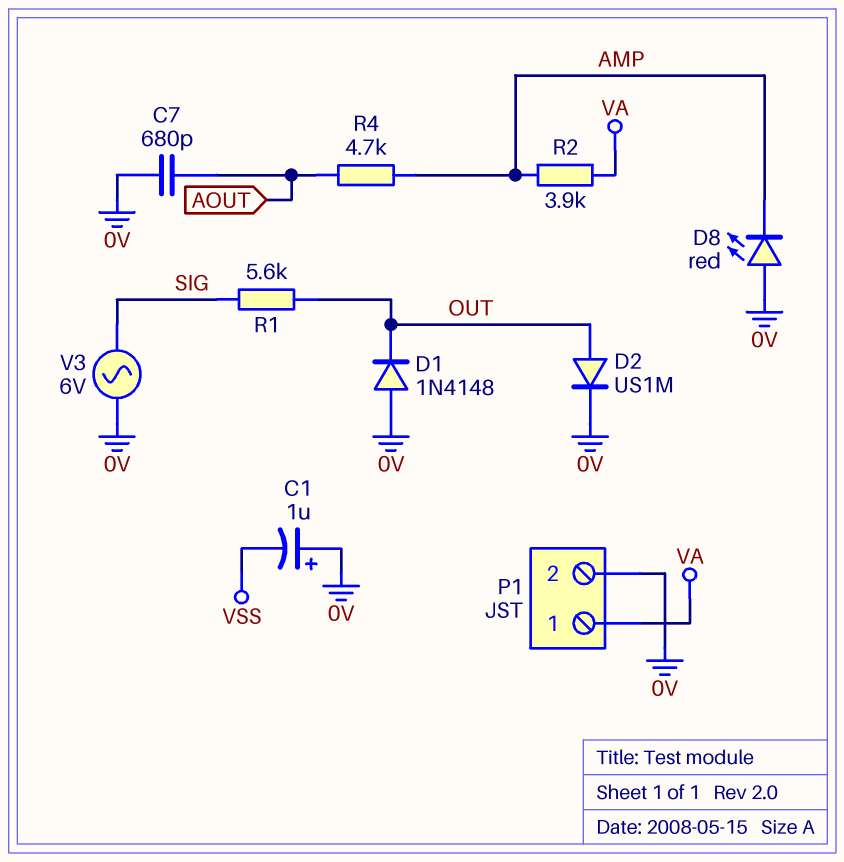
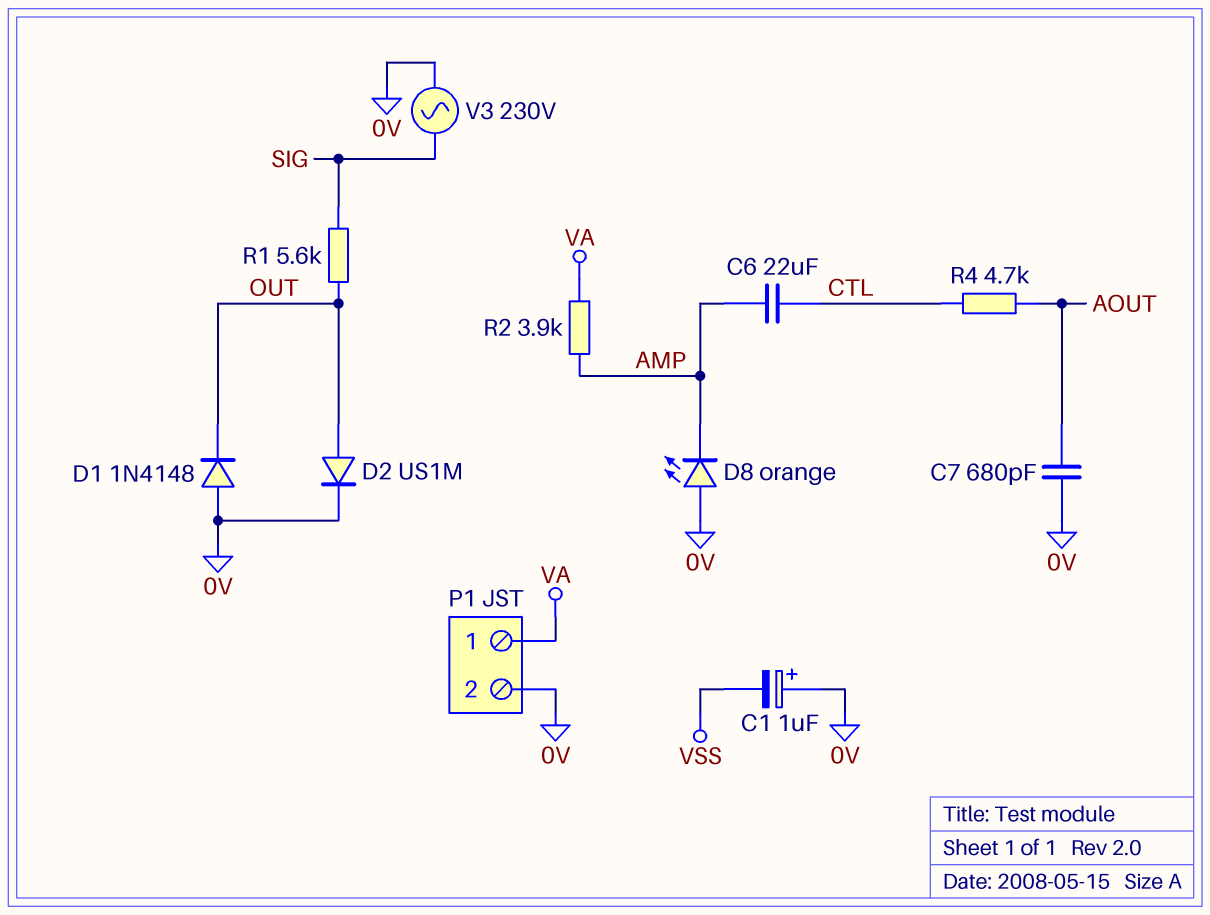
C6: none -> 22uF (AMP, CTL)
D8: LED red (A 0V, K AMP) -> LED orange (A 0V, K AMP)
R4: 4.7k (AMP, AOUT) -> 4.7k (AOUT, CTL)
V3: AC 6V (0V, SIG) -> AC 230V (0V, SIG)

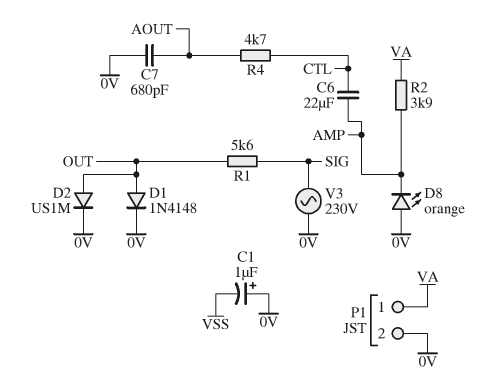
D1: diode 1N4148 (A 0V, K OUT) -> diode 1N4148 (A OUT, K 0V)

